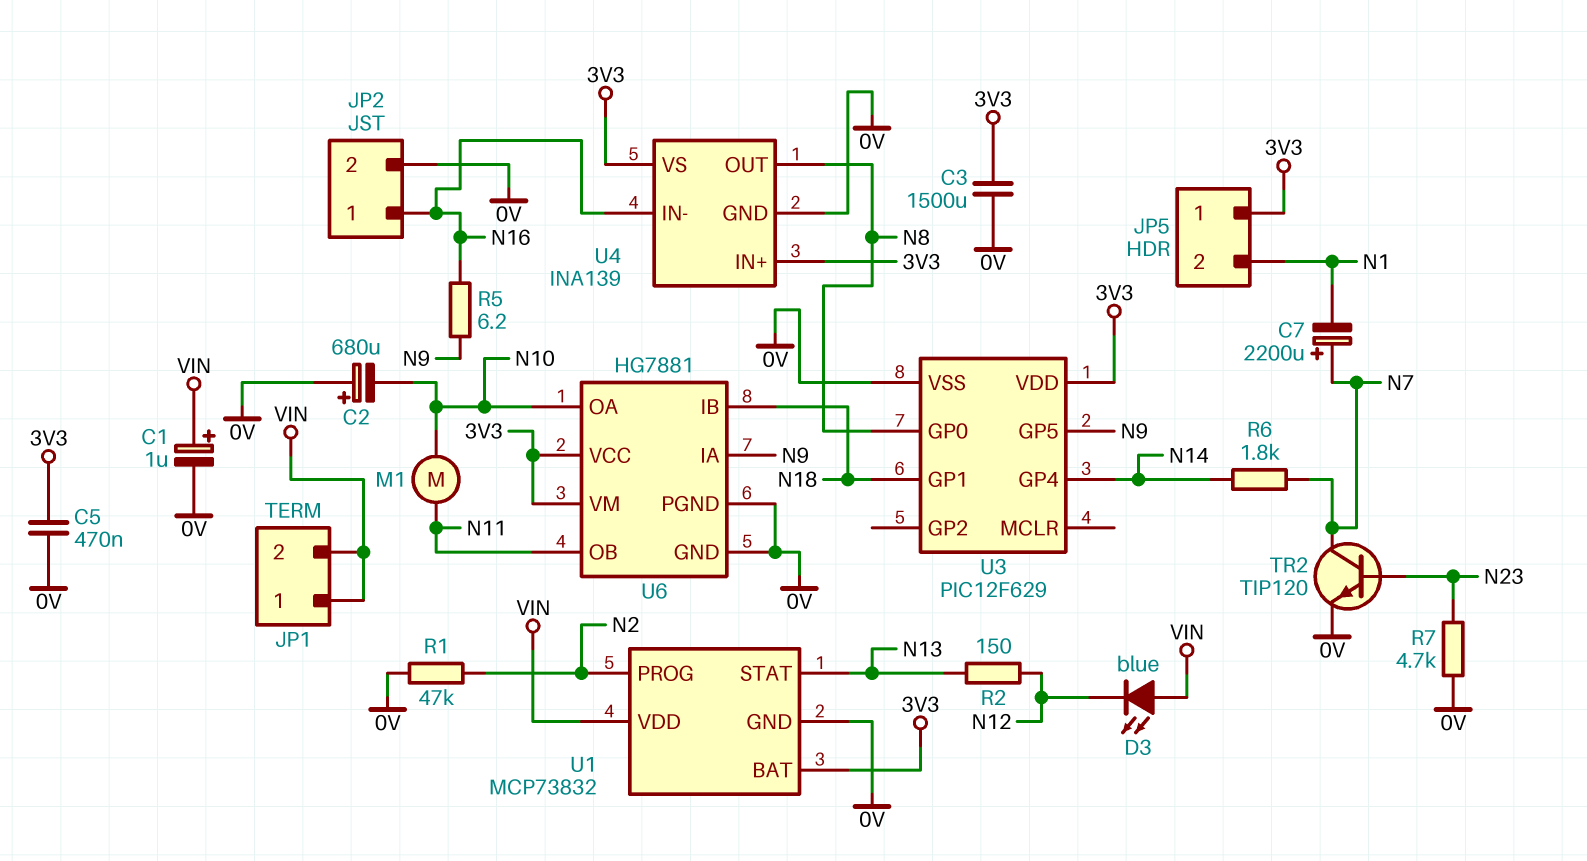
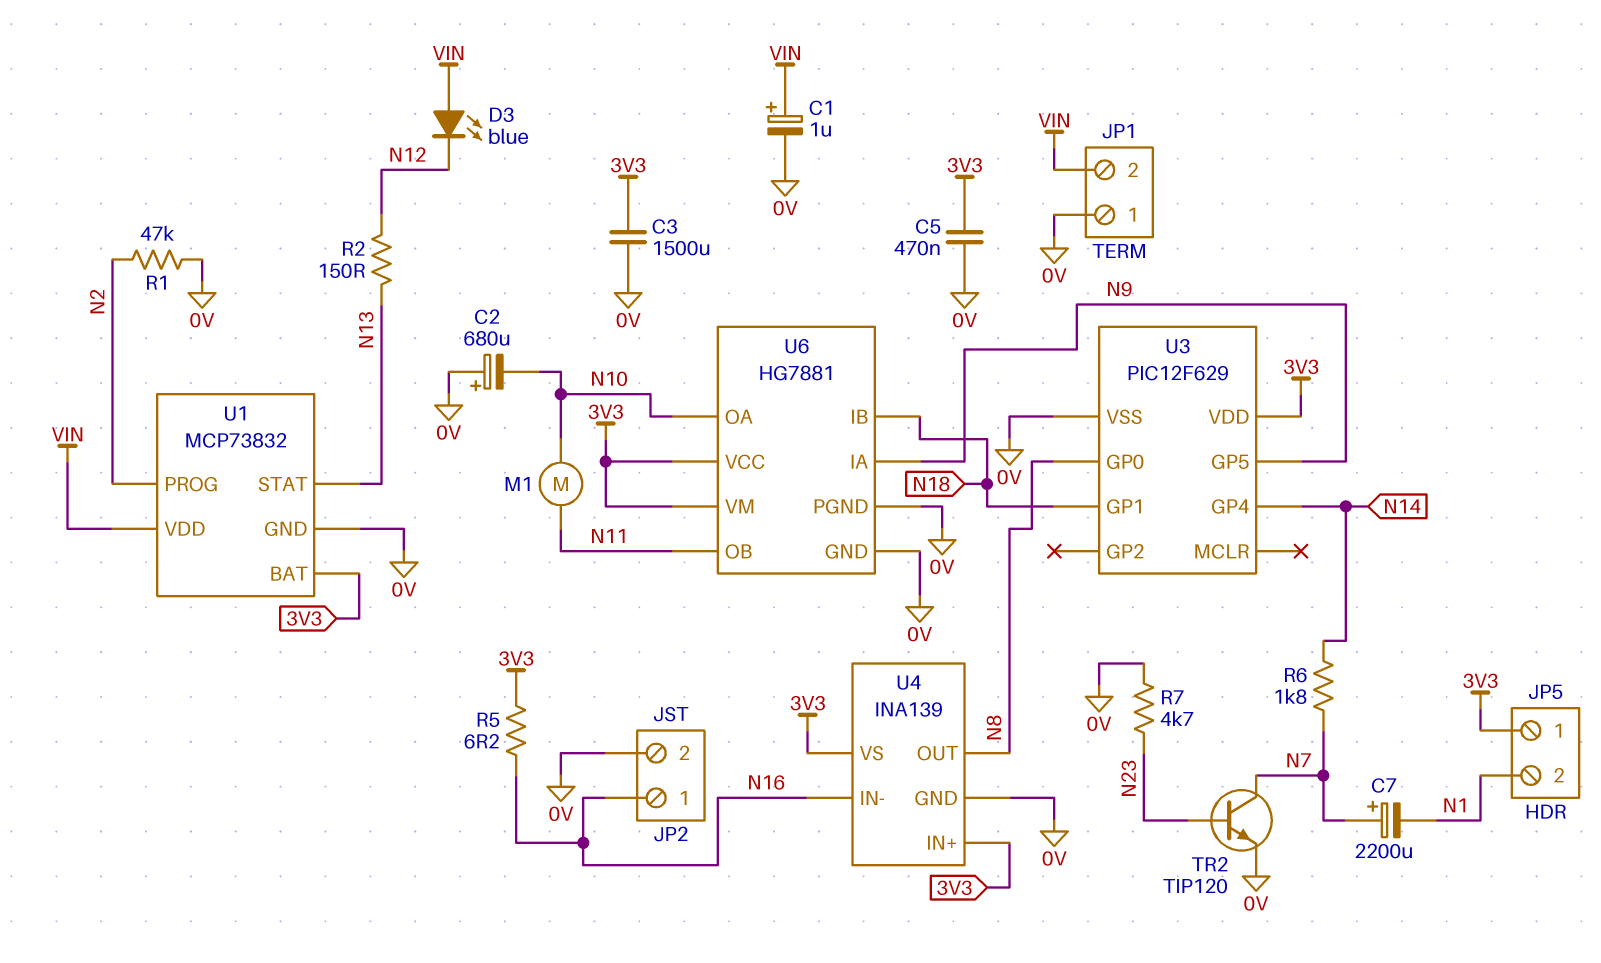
JP1 pin 1: VIN -> 0V
R5: 6.2 (N9, N16) -> 6.2 (3V3, N16)

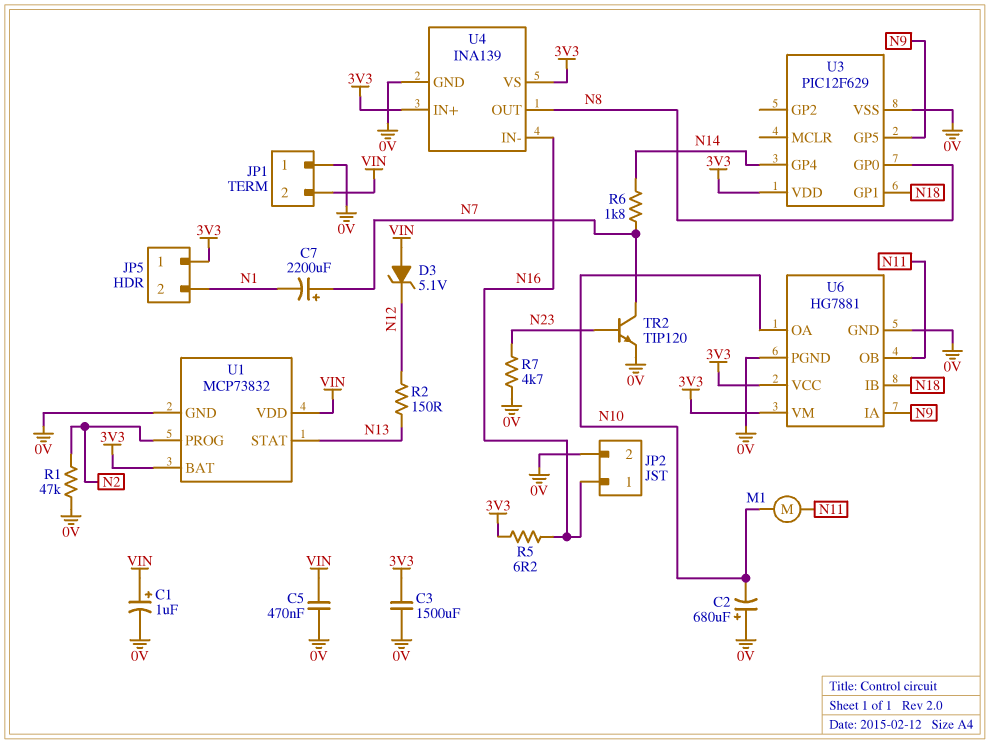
C5: 470nF (0V, 3V3) -> 470nF (0V, VIN)
D3: LED blue (A VIN, K N12) -> zener 5.1V (A VIN, K N12)

